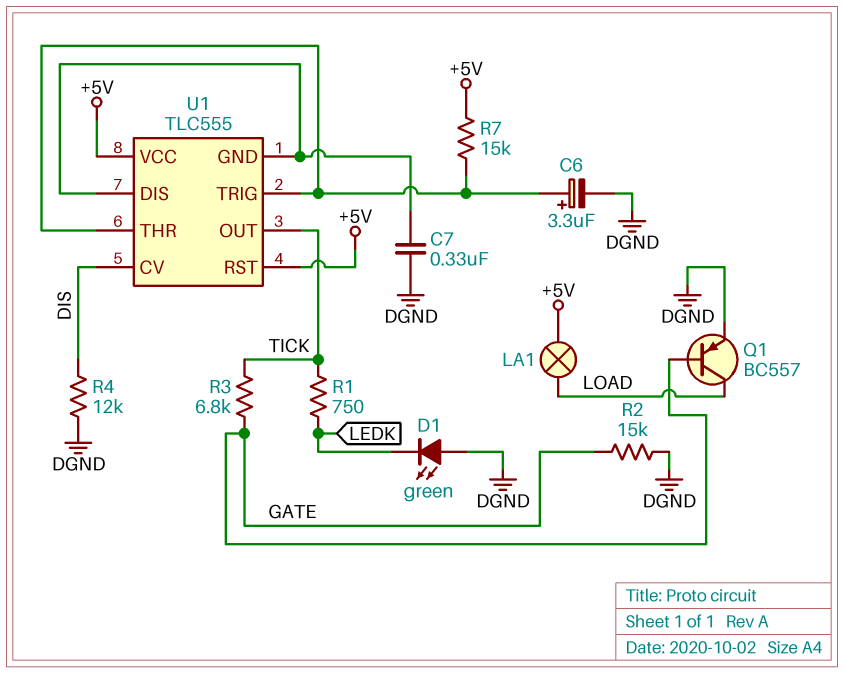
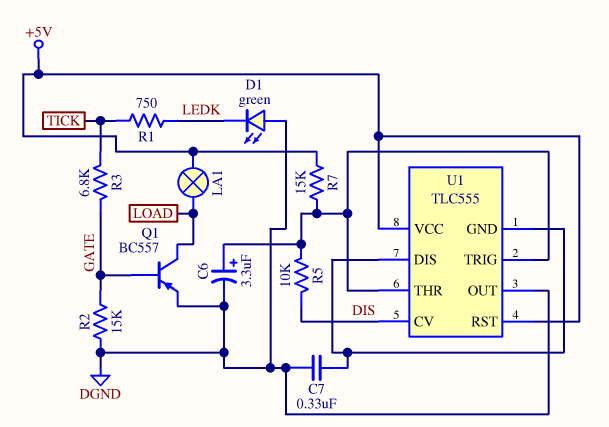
R4: 12k (DGND, DIS) -> none
R5: none -> 10k (DIS, U1/THR)
U1 pin OUT: TICK -> DGND

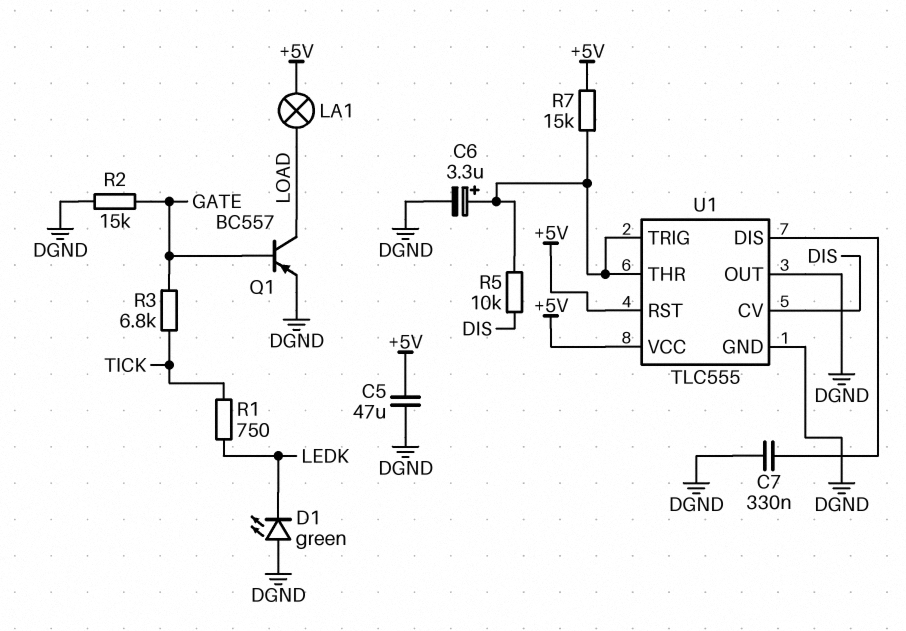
C5: none -> 47uF (+5V, DGND)
U1 pin GND: U1/DIS -> DGND

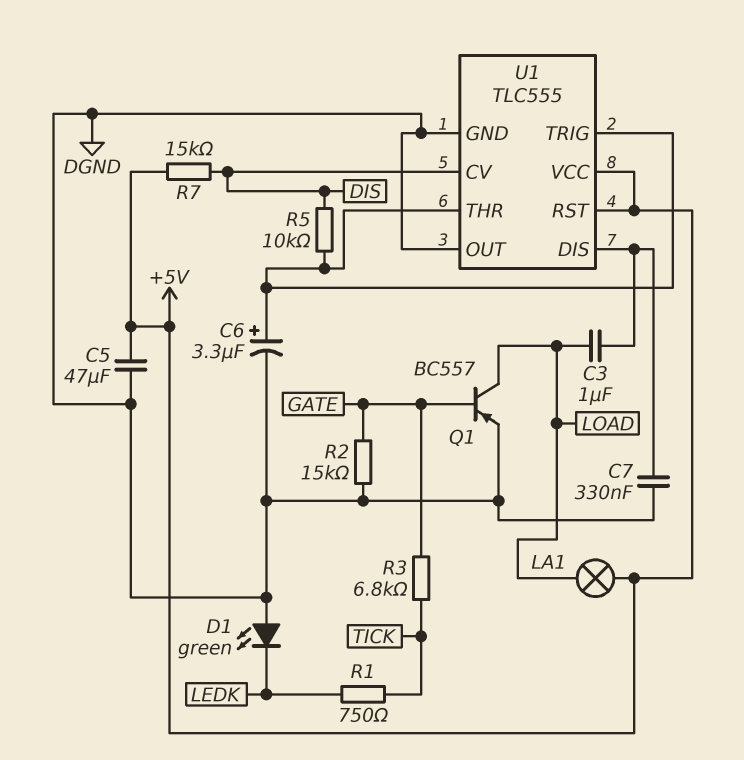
C3: none -> 1uF (LOAD, U1/DIS)
R7: 15k (+5V, U1/THR) -> 15k (+5V, DIS)

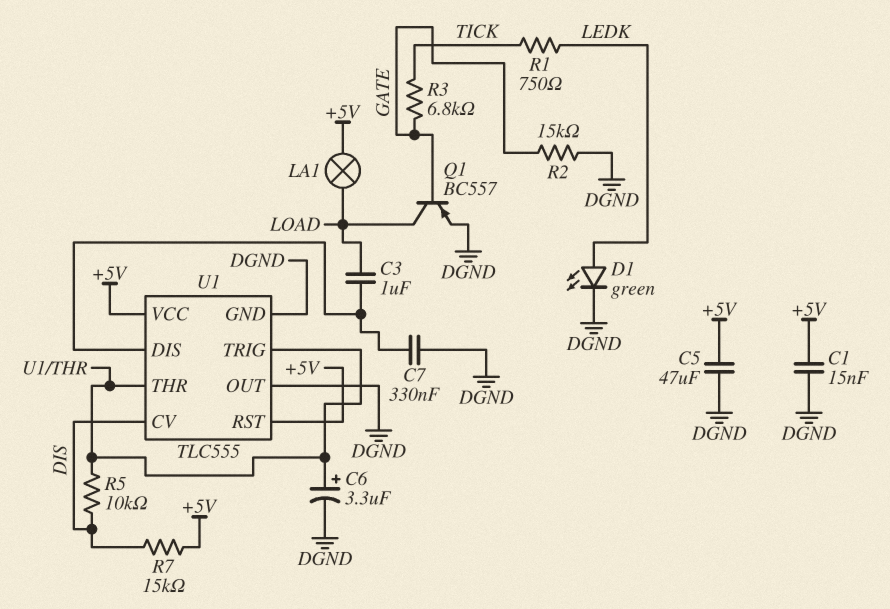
C1: none -> 15nF (+5V, DGND)
D1: LED green (A DGND, K LEDK) -> LED green (A LEDK, K DGND)

